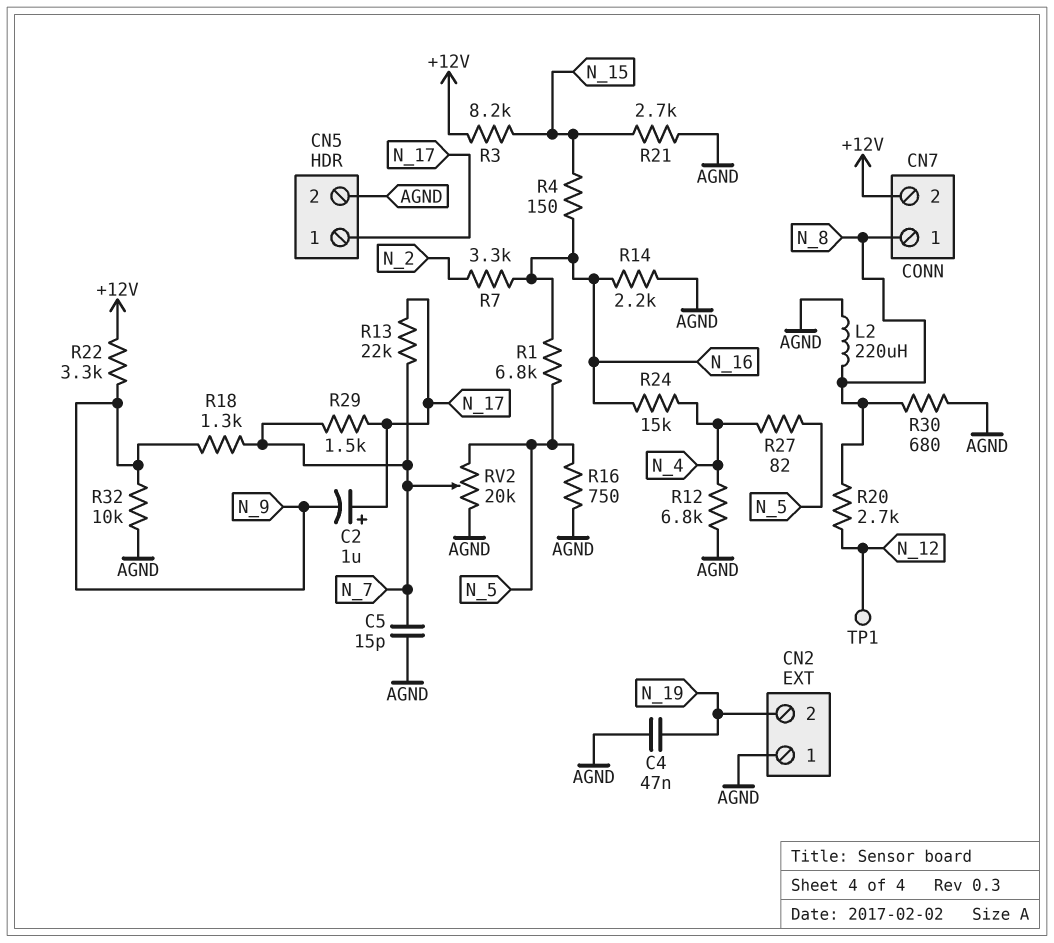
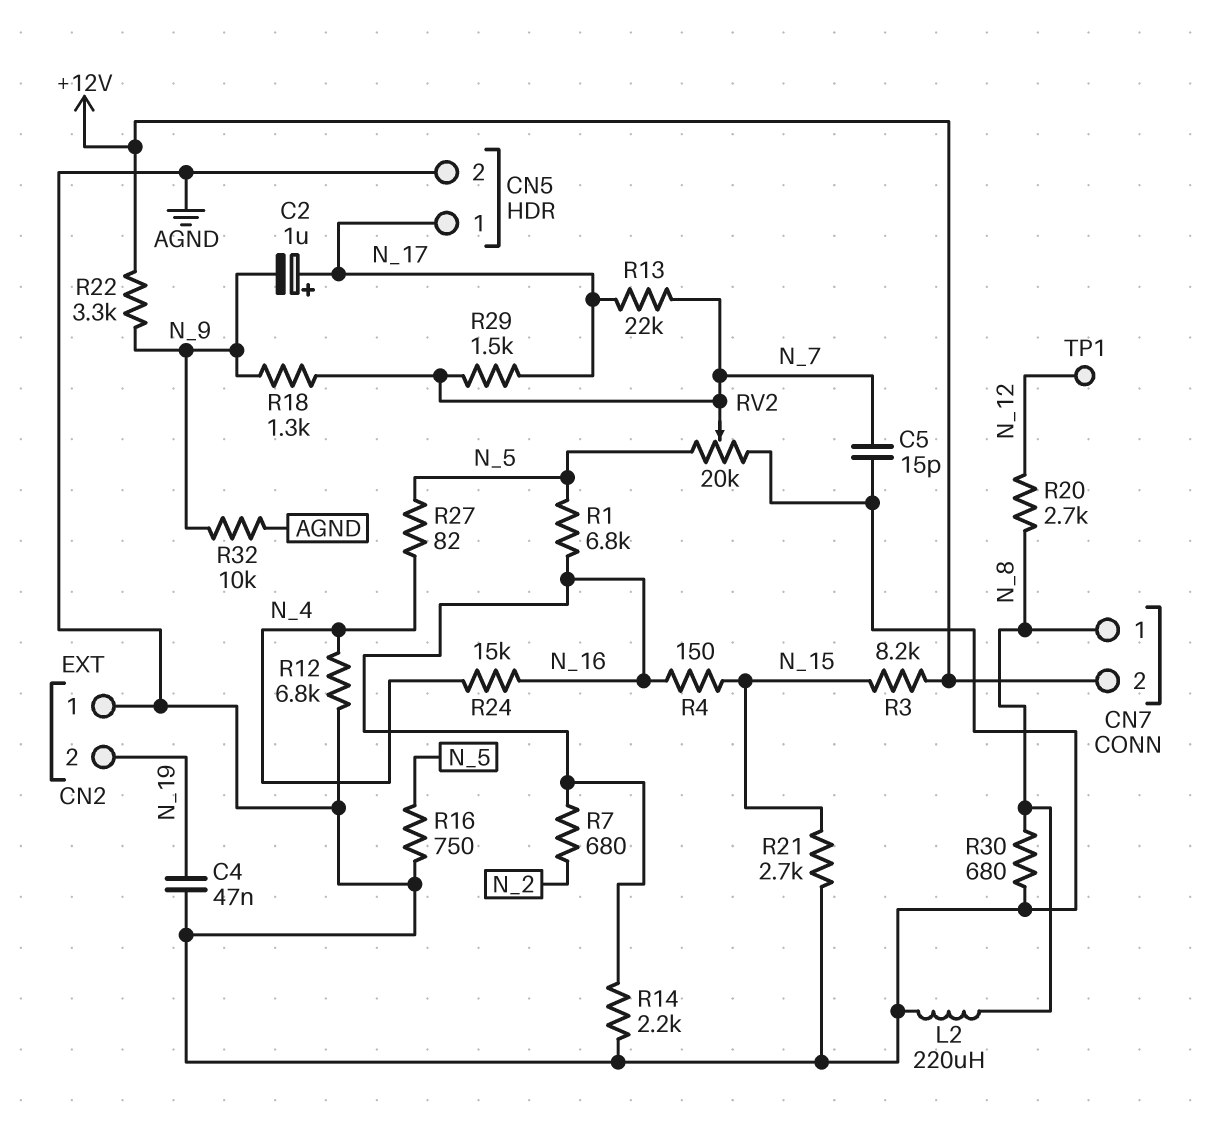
R7: 3.3k (N_2, N_16) -> 680 (N_2, N_16)

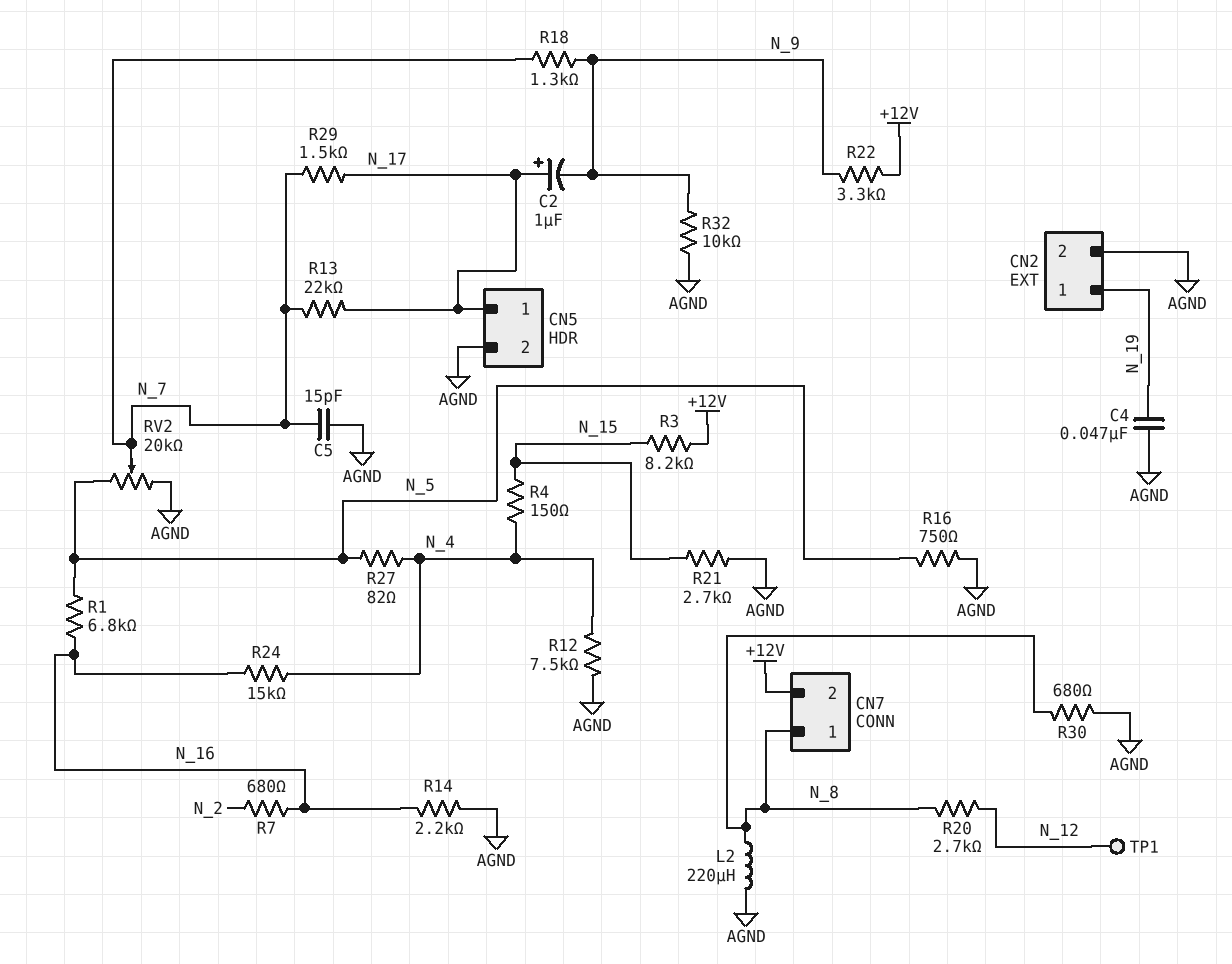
CN2 pin 1: AGND -> N_19
CN2 pin 2: N_19 -> AGND
R4: 150 (N_15, N_16) -> 150 (N_4, N_15)
R12: 6.8k (AGND, N_4) -> 7.5k (AGND, N_4)

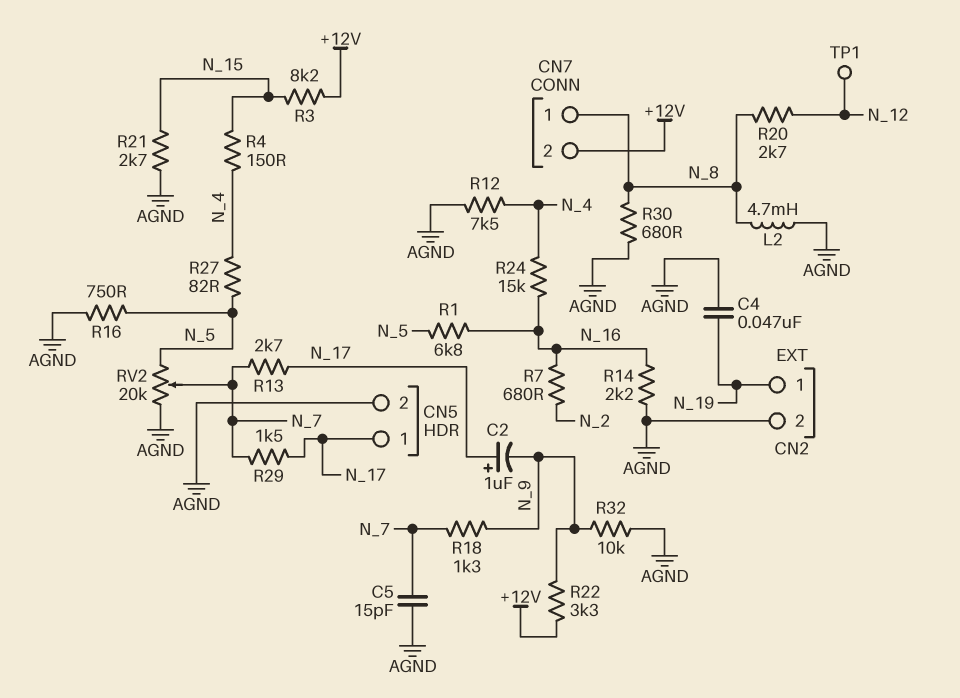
L2: 220uH (AGND, N_8) -> 4.7mH (AGND, N_8)
R13: 22k (N_7, N_17) -> 2.7k (N_7, N_17)

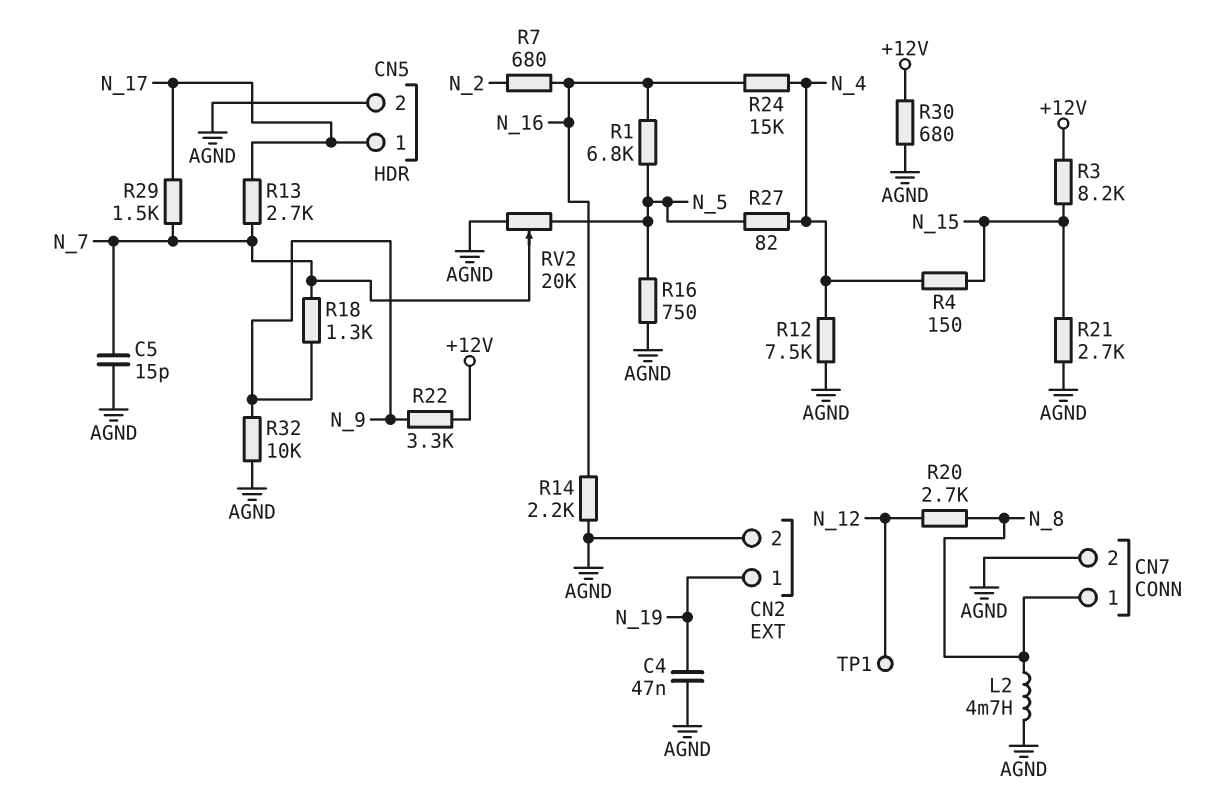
C2: 1uF (plus N_17, minus N_9) -> none
CN7 pin 2: +12V -> AGND
R30: 680 (AGND, N_8) -> 680 (+12V, AGND)

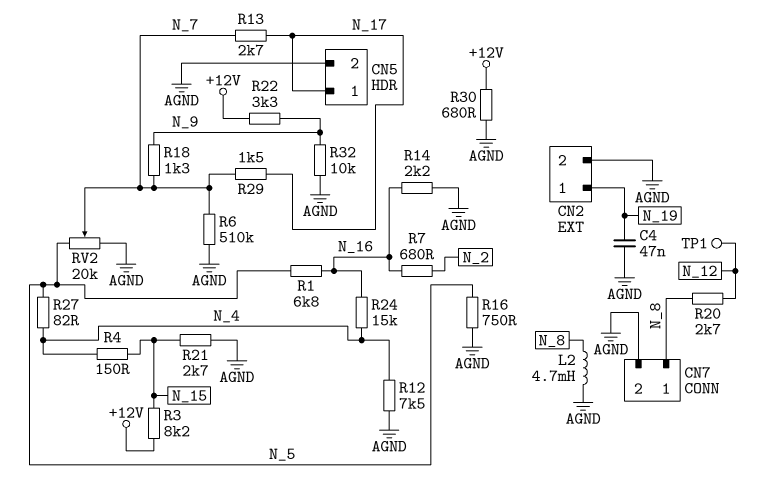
C5: 15pF (AGND, N_7) -> none
R6: none -> 510k (AGND, N_7)

